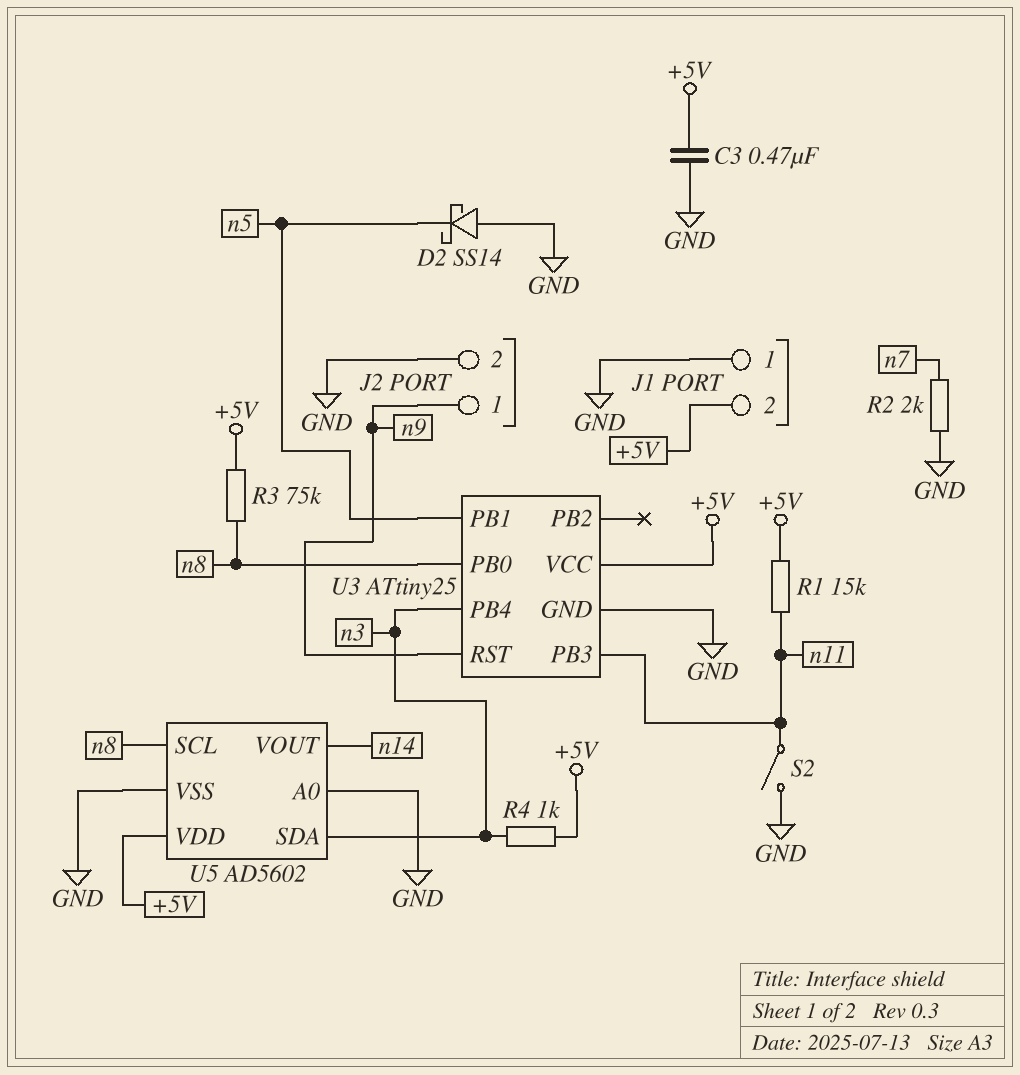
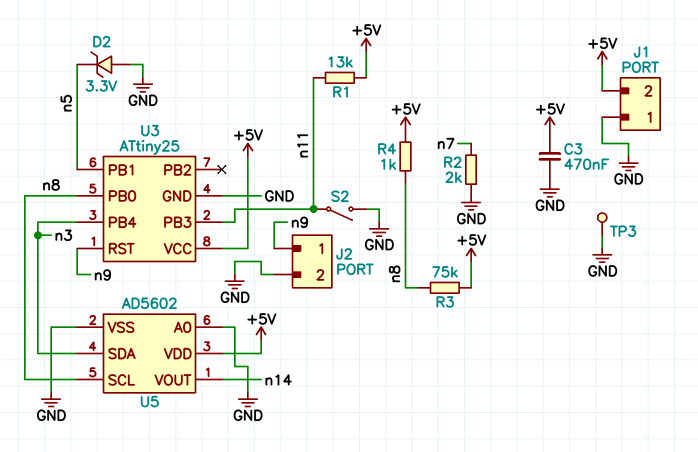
D2: schottky SS14 (A GND, K n5) -> zener 3.3V (A GND, K n5)
R1: 15k (+5V, n11) -> 13k (+5V, n11)
R4: 1k (+5V, n3) -> 1k (+5V, n8)
TP3: none -> test point (GND)

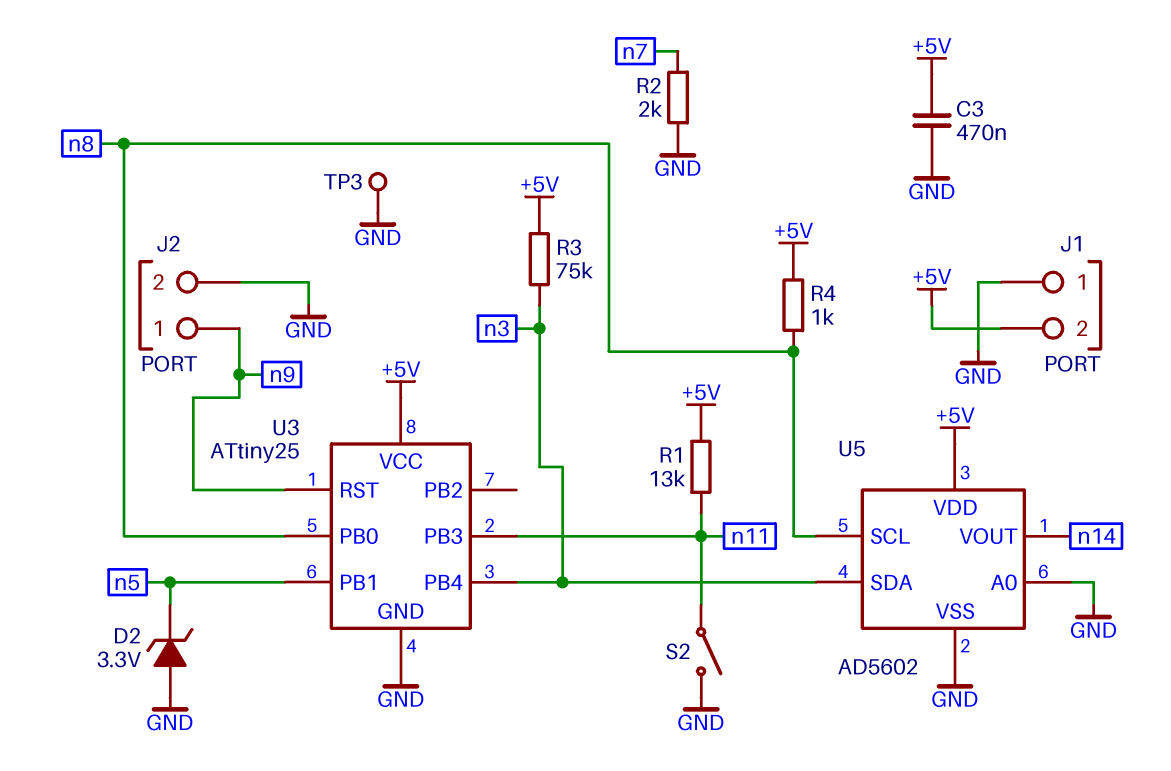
R3: 75k (+5V, n8) -> 75k (+5V, n3)

